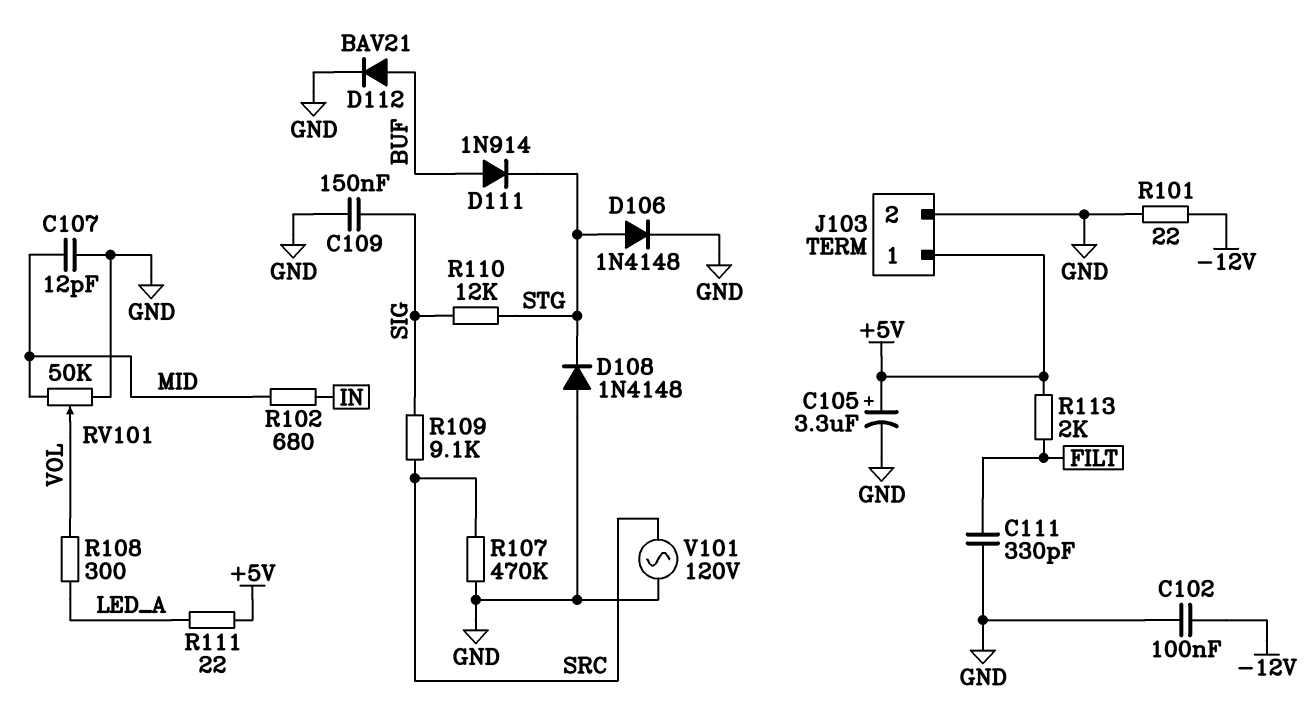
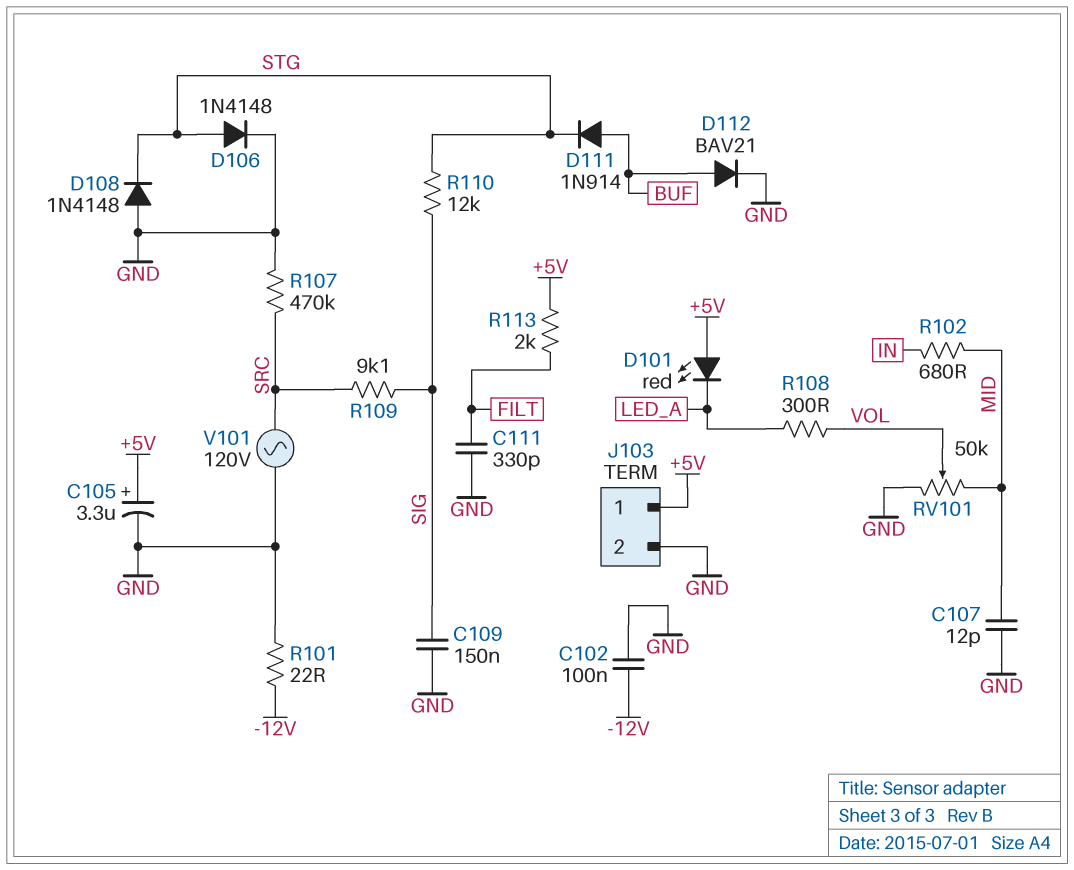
D101: none -> LED red (A +5V, K LED_A)
R111: 22 (+5V, LED_A) -> none

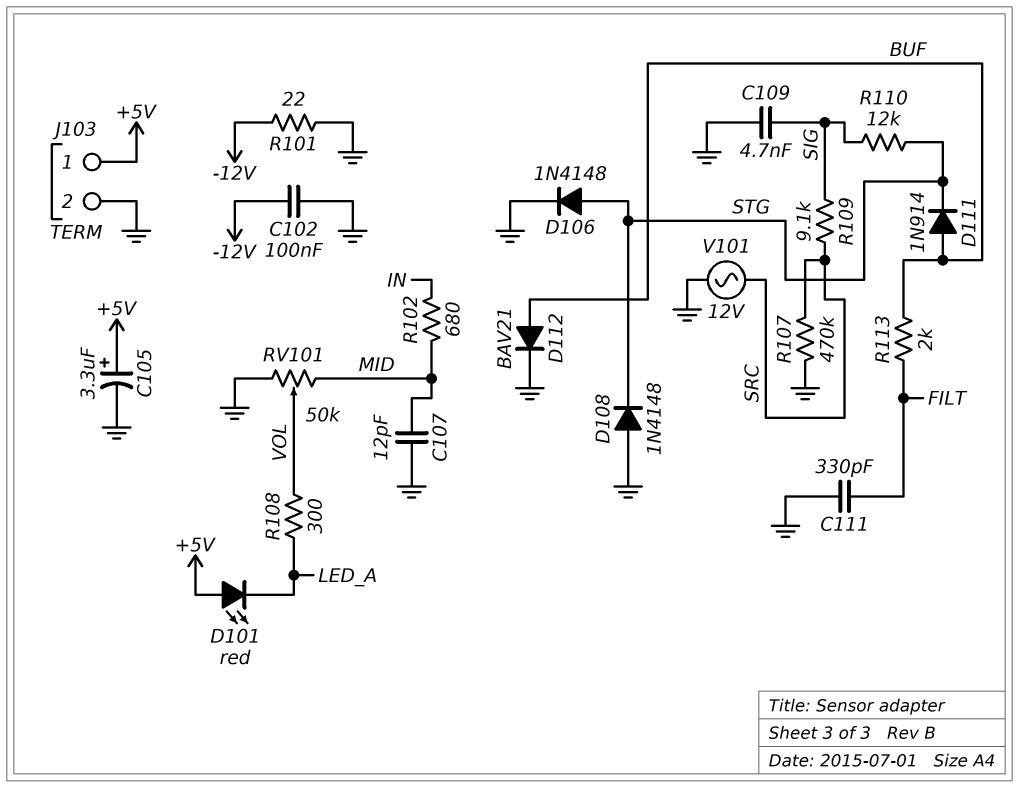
C109: 150nF (GND, SIG) -> 4.7nF (GND, SIG)
R113: 2k (+5V, FILT) -> 2k (BUF, FILT)
V101: AC 120V (GND, SRC) -> AC 12V (GND, SRC)

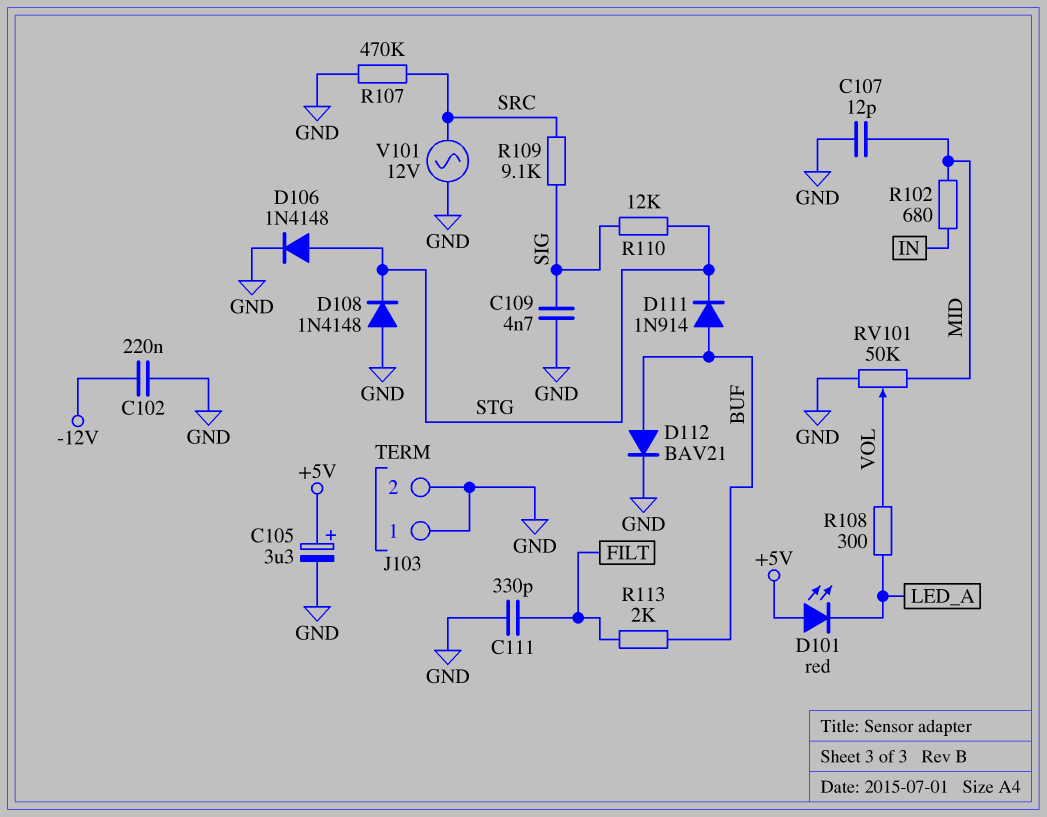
C102: 100nF (-12V, GND) -> 220nF (-12V, GND)
J103 pin 1: +5V -> GND
R101: 22 (-12V, GND) -> none

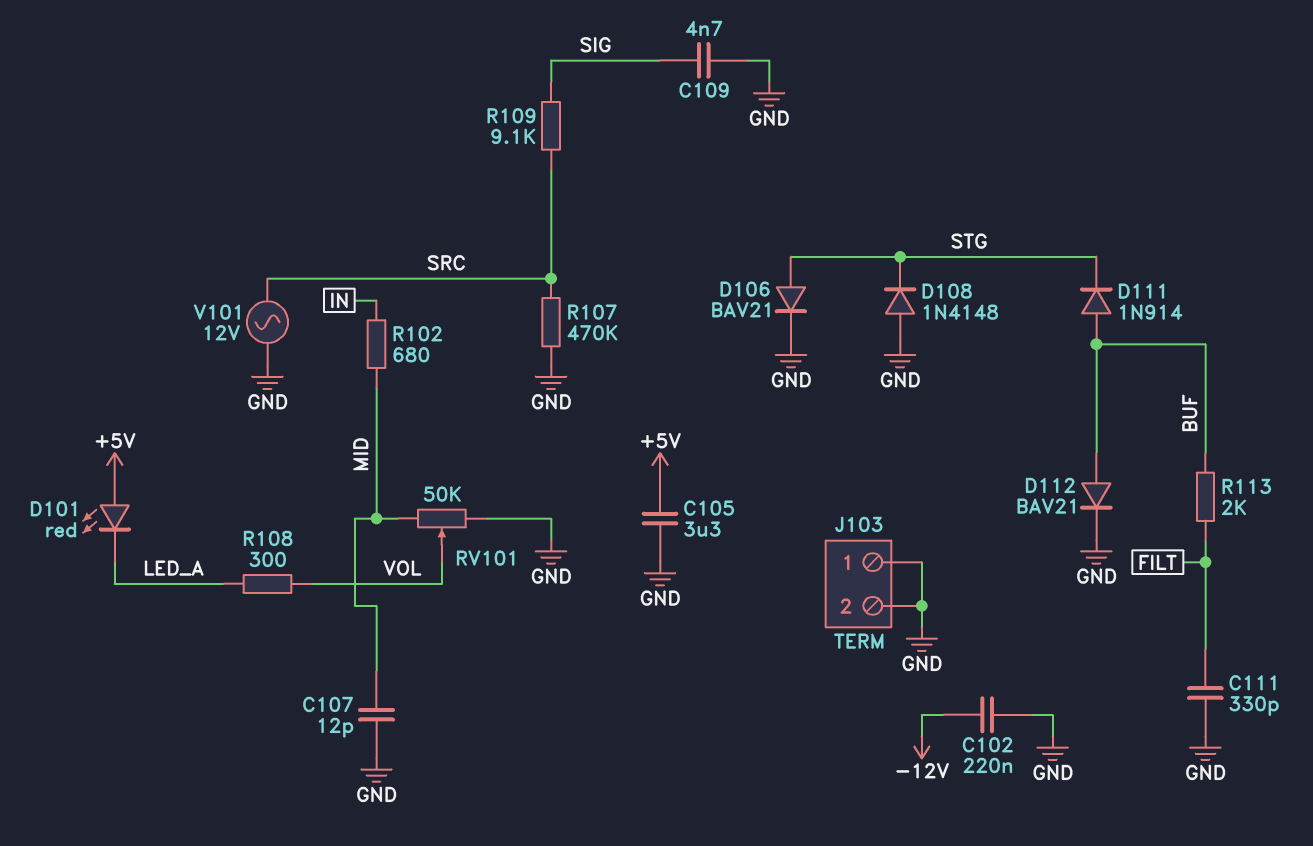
C105: 3.3uF (plus +5V, minus GND) -> 3.3uF (+5V, GND)
D106: diode 1N4148 (A STG, K GND) -> diode BAV21 (A STG, K GND)
R110: 12k (SIG, STG) -> none

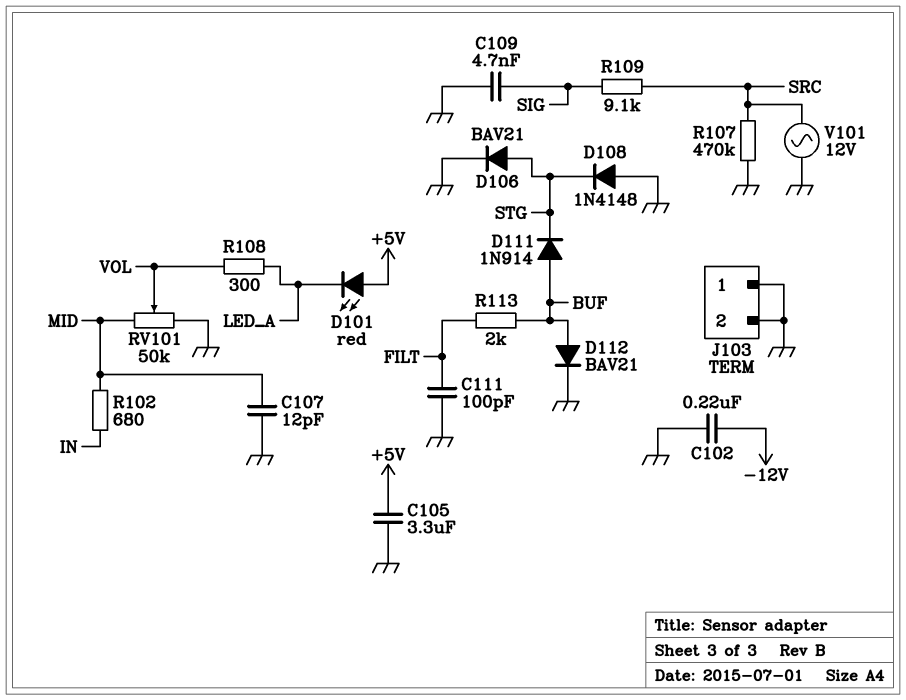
C111: 330pF (FILT, GND) -> 100pF (FILT, GND)

